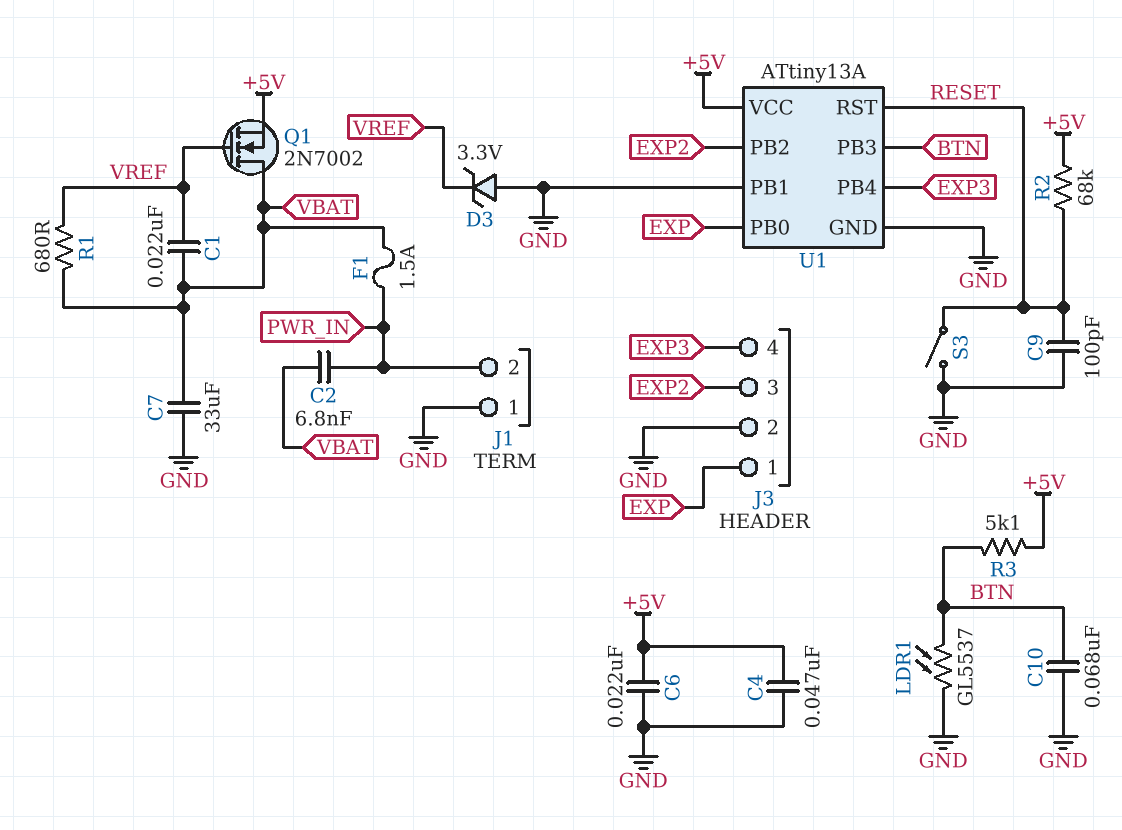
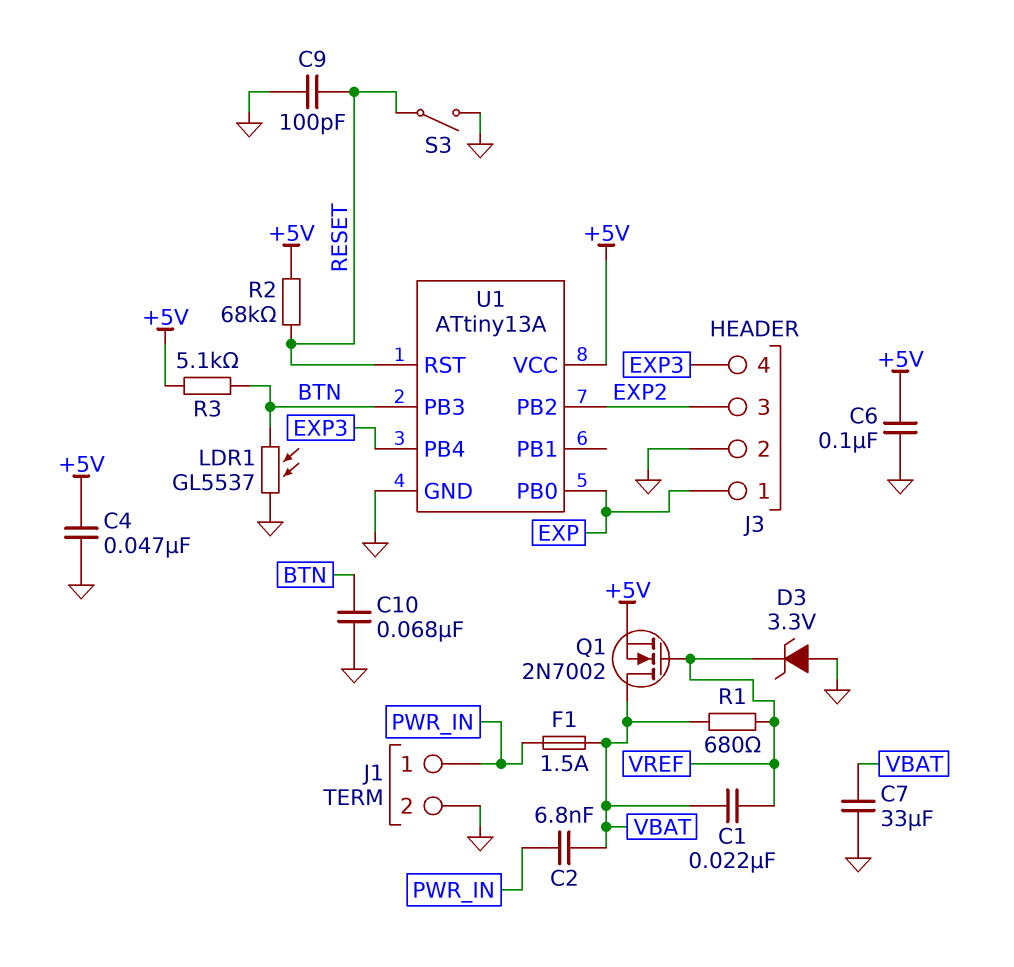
C6: 22nF (+5V, GND) -> 100nF (+5V, GND)
J1 pin 1: GND -> PWR_IN
J1 pin 2: PWR_IN -> GND
U1 pin PB1: GND -> none

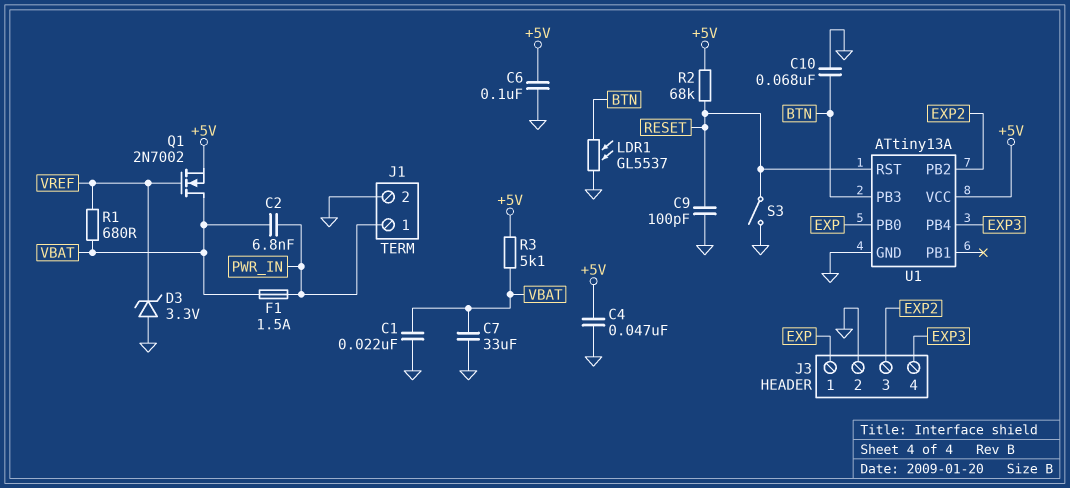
C1: 22nF (VBAT, VREF) -> 22nF (GND, VBAT)
R3: 5.1k (+5V, BTN) -> 5.1k (+5V, VBAT)

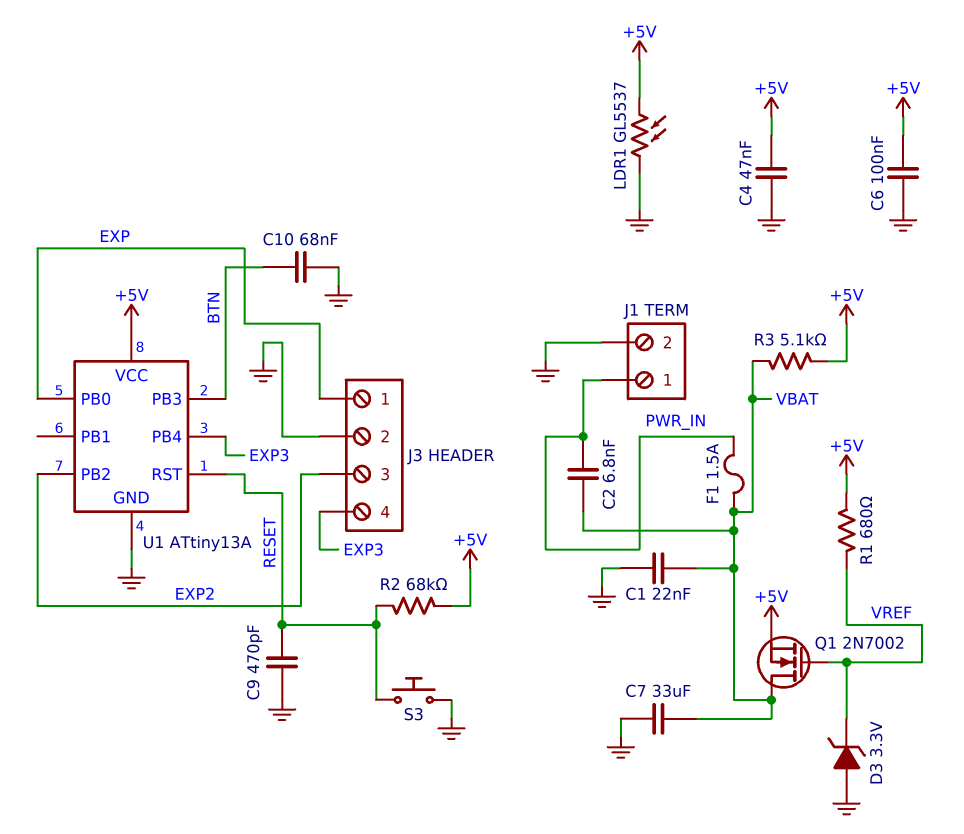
C9: 100pF (GND, RESET) -> 470pF (GND, RESET)
LDR1: GL5537 (BTN, GND) -> GL5537 (+5V, GND)
R1: 680 (VBAT, VREF) -> 680 (+5V, VREF)
S3: switch (GND, RESET) -> button (GND, RESET)

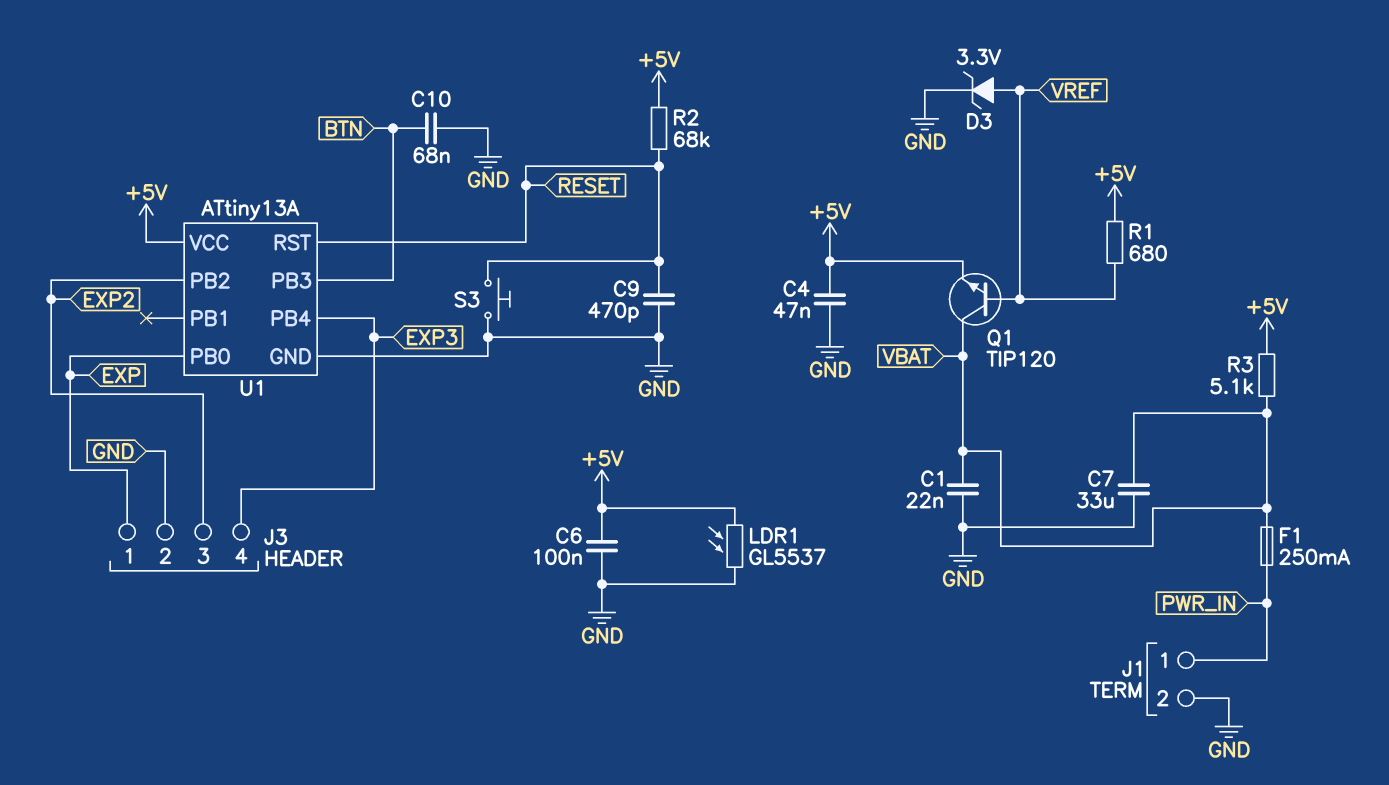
C2: 6.8nF (PWR_IN, VBAT) -> none
D3: zener 3.3V (A GND, K VREF) -> zener 3.3V (A VREF, K GND)
F1: 1.5A (PWR_IN, VBAT) -> 250mA (PWR_IN, VBAT)
Q1: NMOS 2N7002 (G VREF, D VBAT, S +5V) -> NPN TIP120 (B VREF, C VBAT, E +5V)

